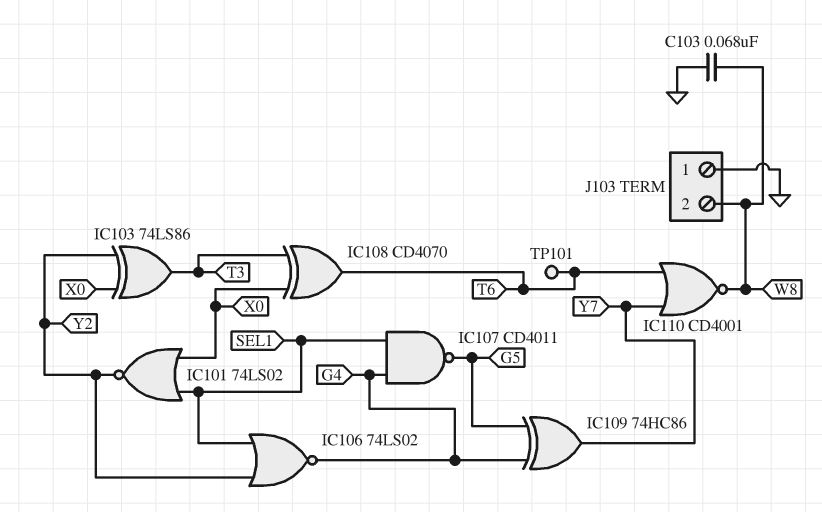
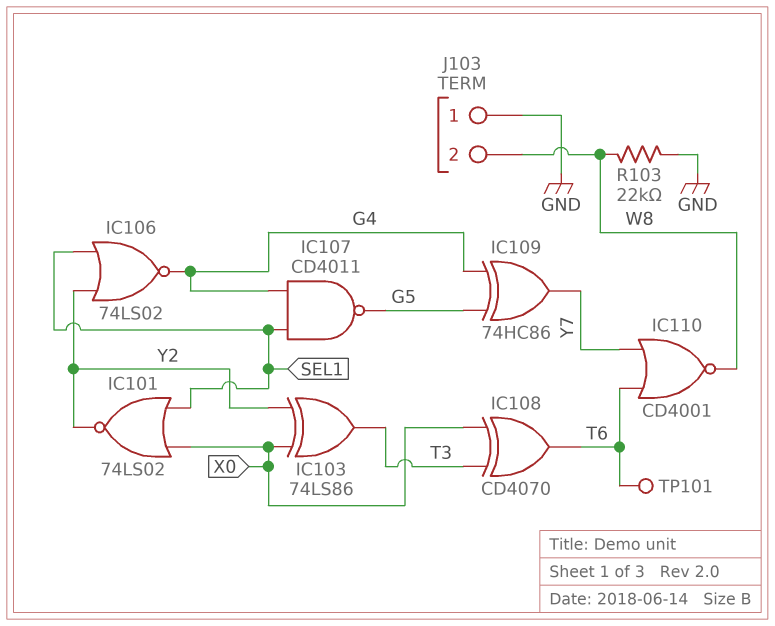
C103: 68nF (GND, W8) -> none
R103: none -> 22k (GND, W8)

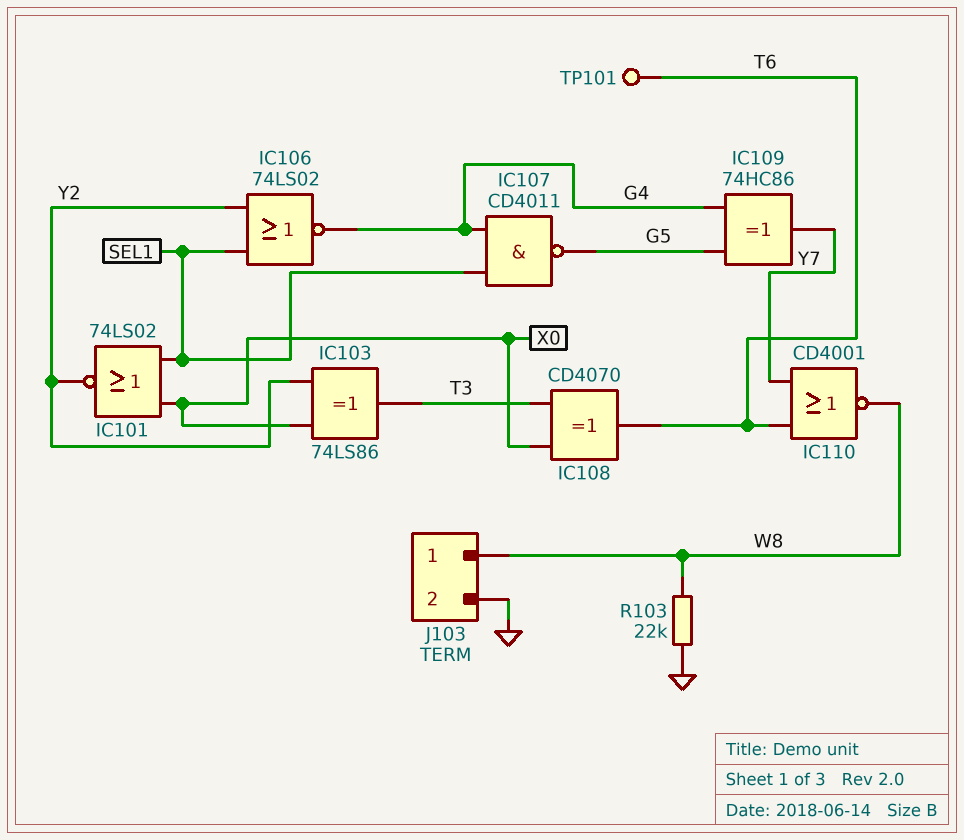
J103 pin 1: GND -> W8
J103 pin 2: W8 -> GND

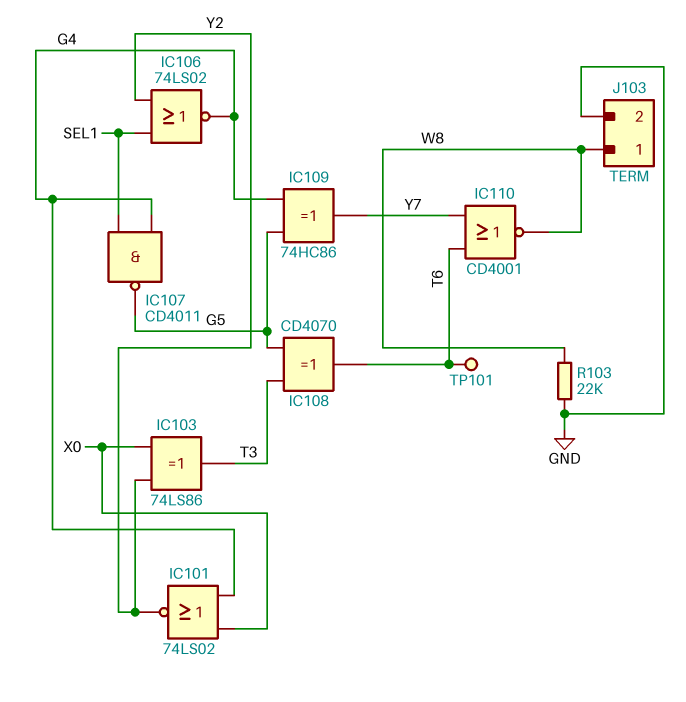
IC101: NOR 74LS02 (in SEL1, in X0, out Y2) -> NOR 74LS02 (in G4, in X0, out Y2)
IC108: XOR CD4070 (in T3, in X0, out T6) -> XOR CD4070 (in G5, in T3, out T6)

